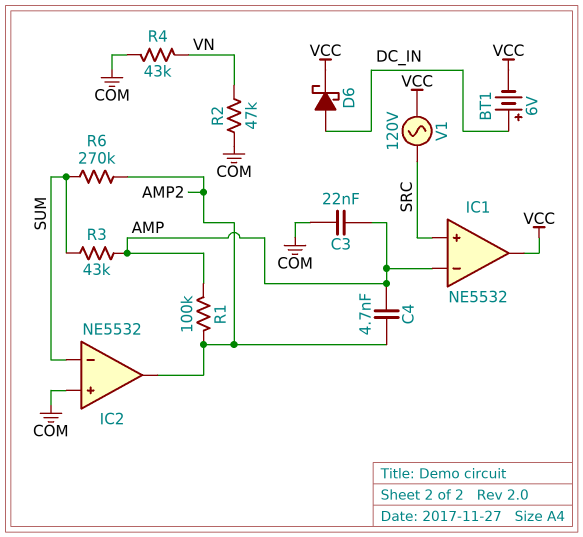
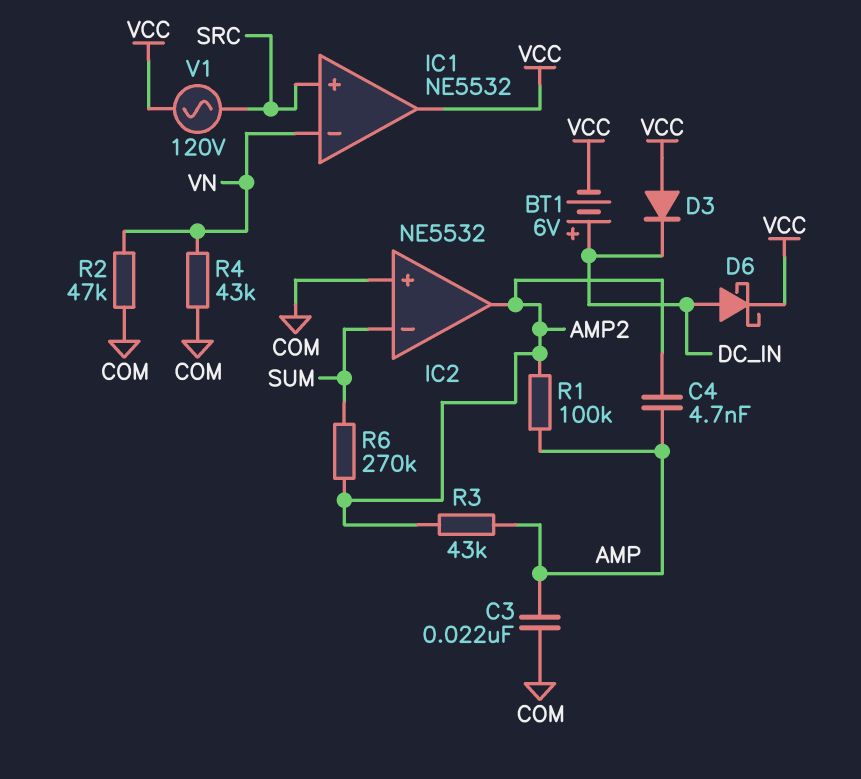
D3: none -> diode (A VCC, K DC_IN)
IC1 pin in-: AMP -> VN
R3: 43k (AMP, SUM) -> 43k (AMP, AMP2)

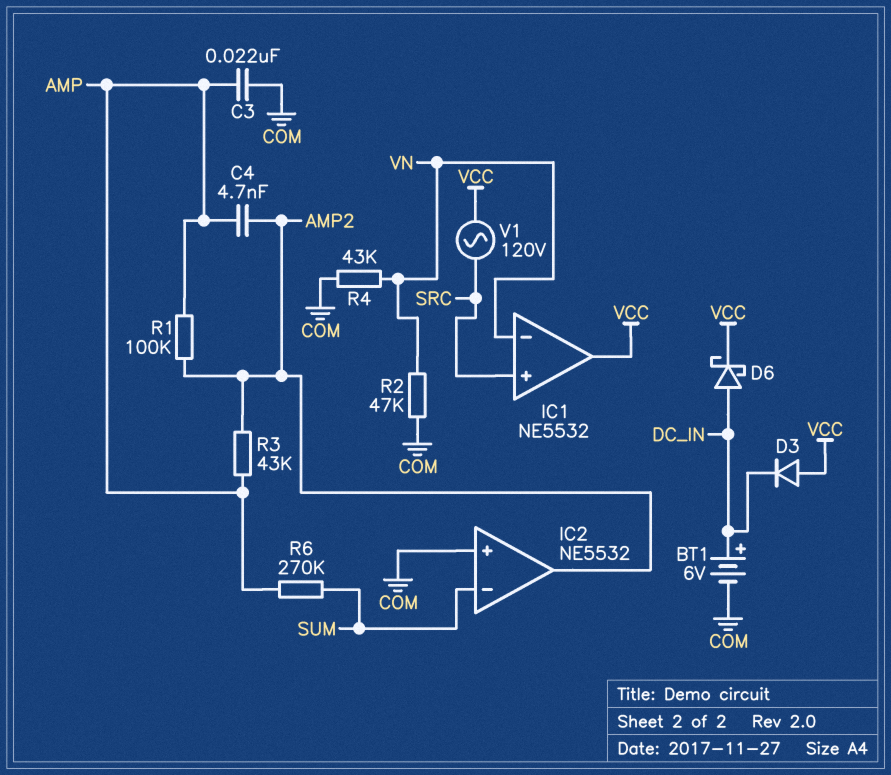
BT1: 6V (plus DC_IN, minus VCC) -> 6V (plus DC_IN, minus COM)
R6: 270k (AMP2, SUM) -> 270k (AMP, SUM)

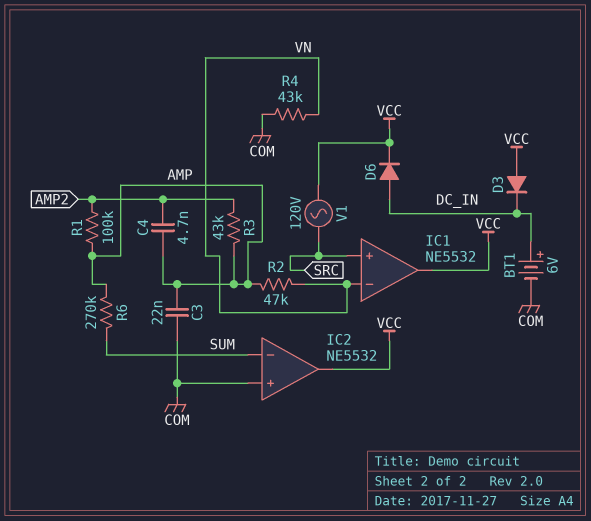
D6: schottky (A DC_IN, K VCC) -> diode (A DC_IN, K VCC)
IC2 pin out: AMP2 -> VCC
R2: 47k (COM, VN) -> 47k (AMP, VN)

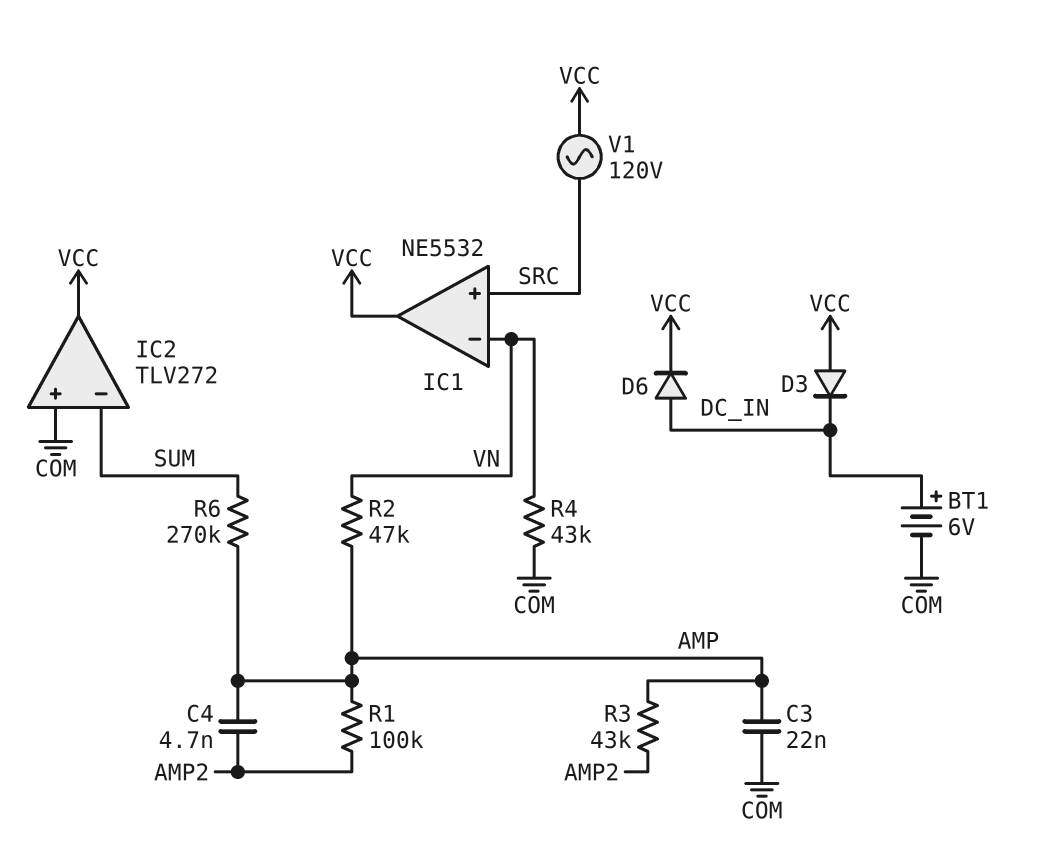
IC2: NE5532 -> TLV272

